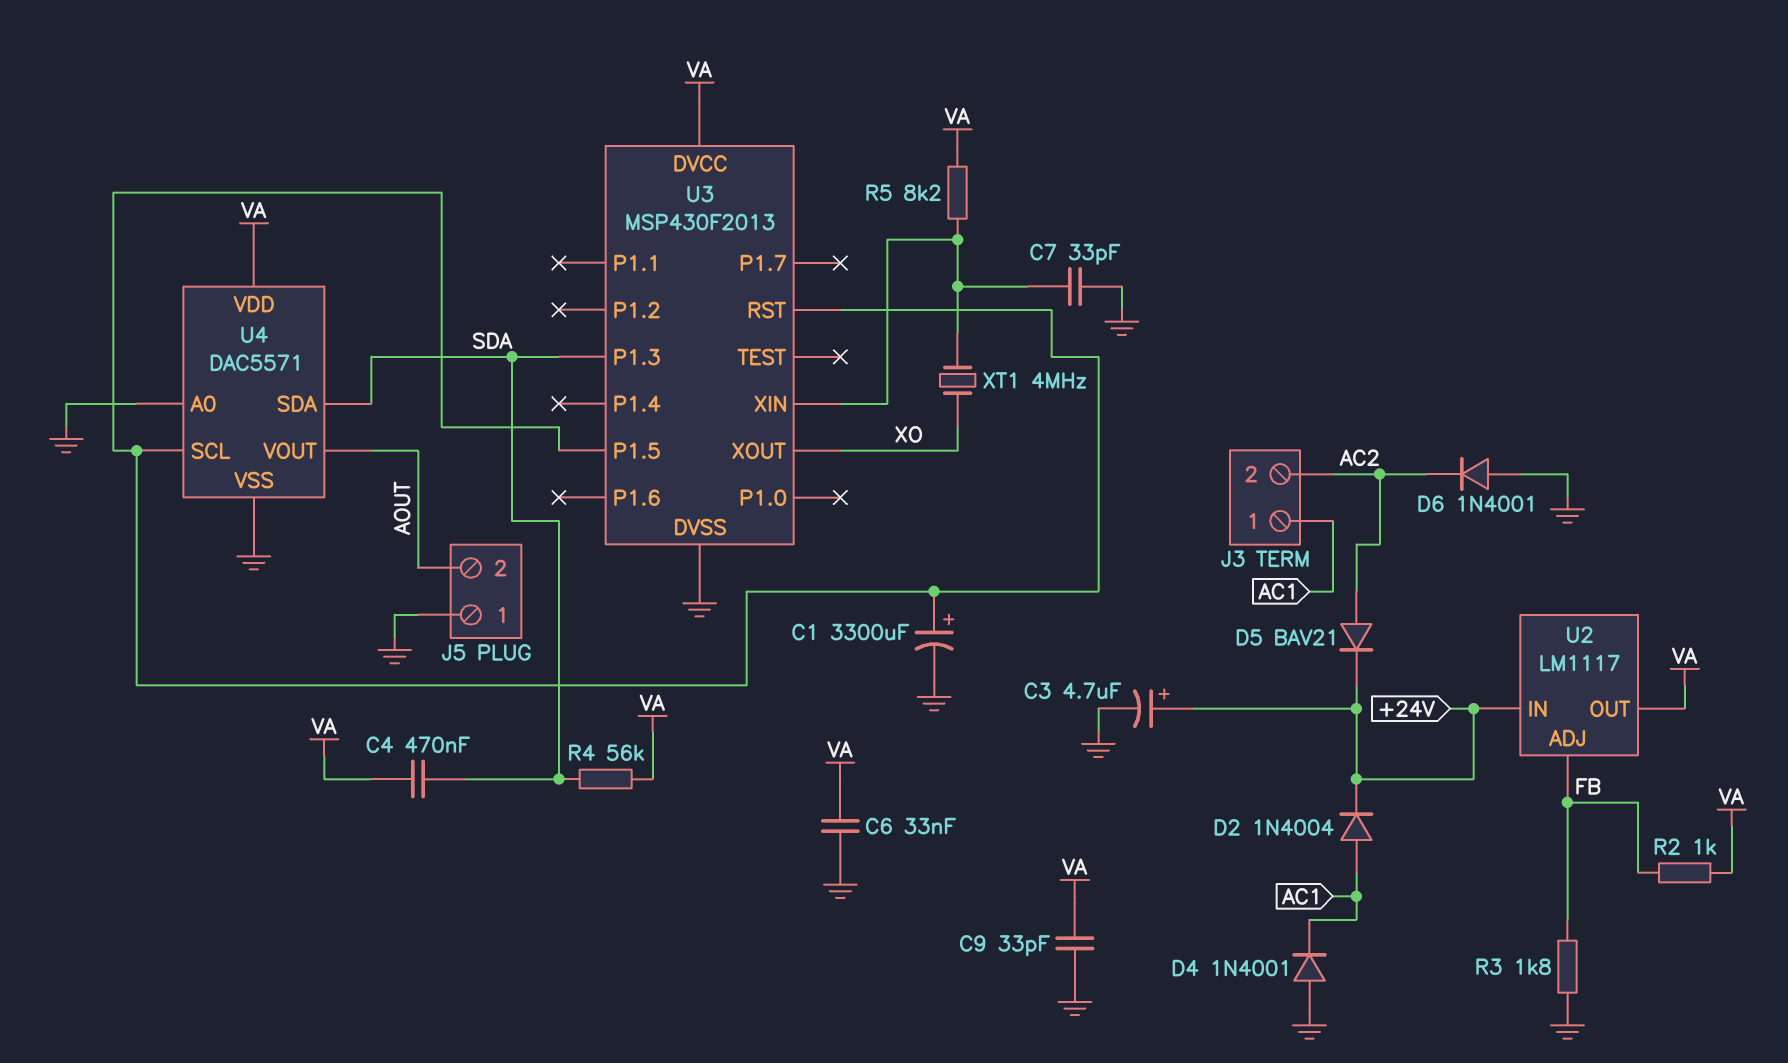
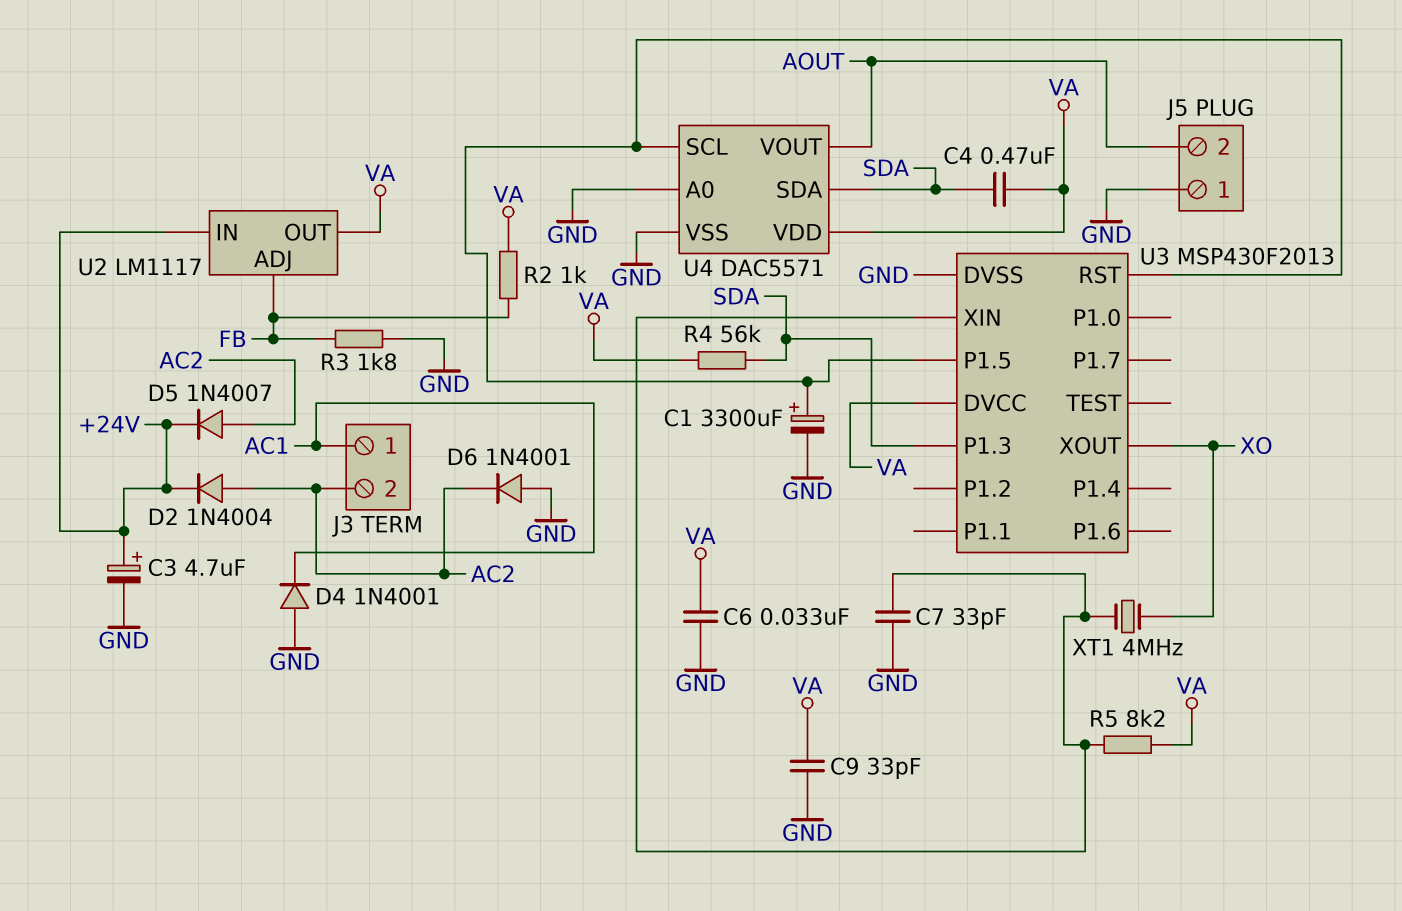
D2: diode 1N4004 (A AC1, K +24V) -> diode 1N4004 (A AC2, K +24V)
D5: diode BAV21 (A AC2, K +24V) -> diode 1N4007 (A AC2, K +24V)

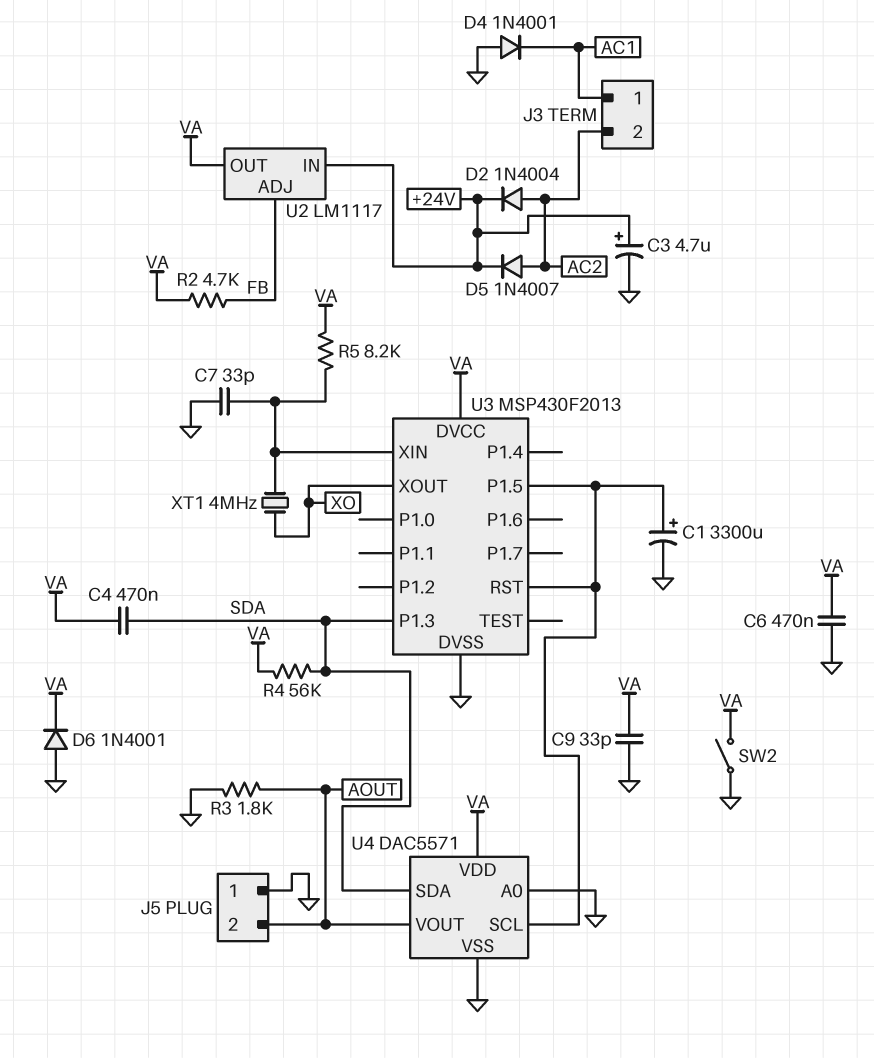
C6: 33nF (GND, VA) -> 470nF (GND, VA)
D6: diode 1N4001 (A GND, K AC2) -> diode 1N4001 (A GND, K VA)
R2: 1k (FB, VA) -> 4.7k (FB, VA)
R3: 1.8k (FB, GND) -> 1.8k (AOUT, GND)
SW2: none -> switch (GND, VA)

